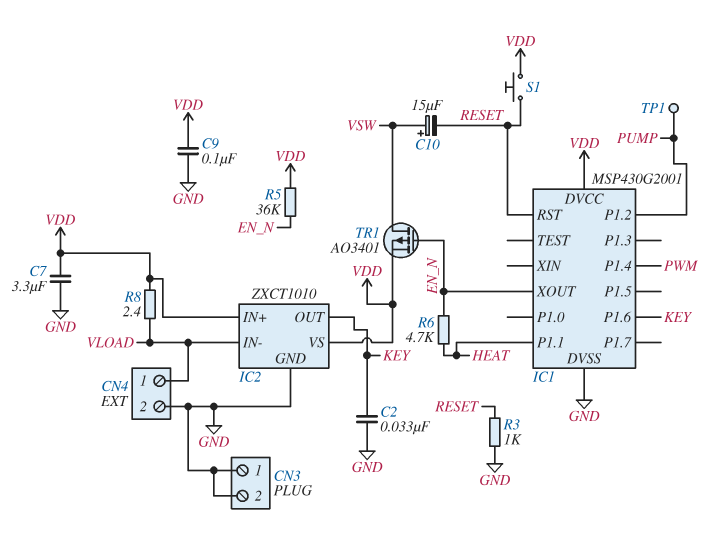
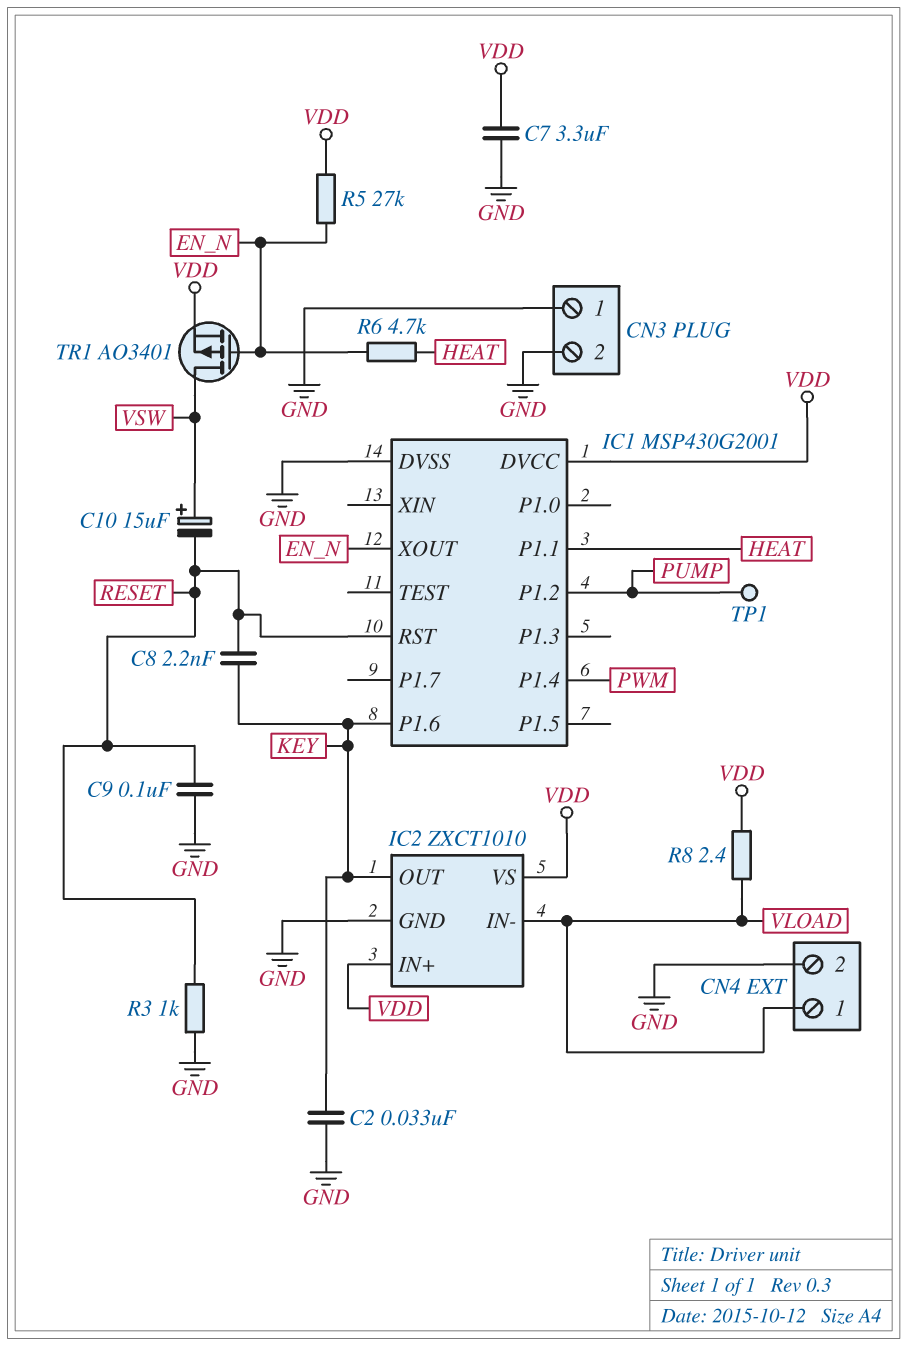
C8: none -> 2.2nF (KEY, RESET)
C9: 100nF (GND, VDD) -> 100nF (GND, RESET)
R5: 36k (EN_N, VDD) -> 27k (EN_N, VDD)
S1: button (RESET, VDD) -> none

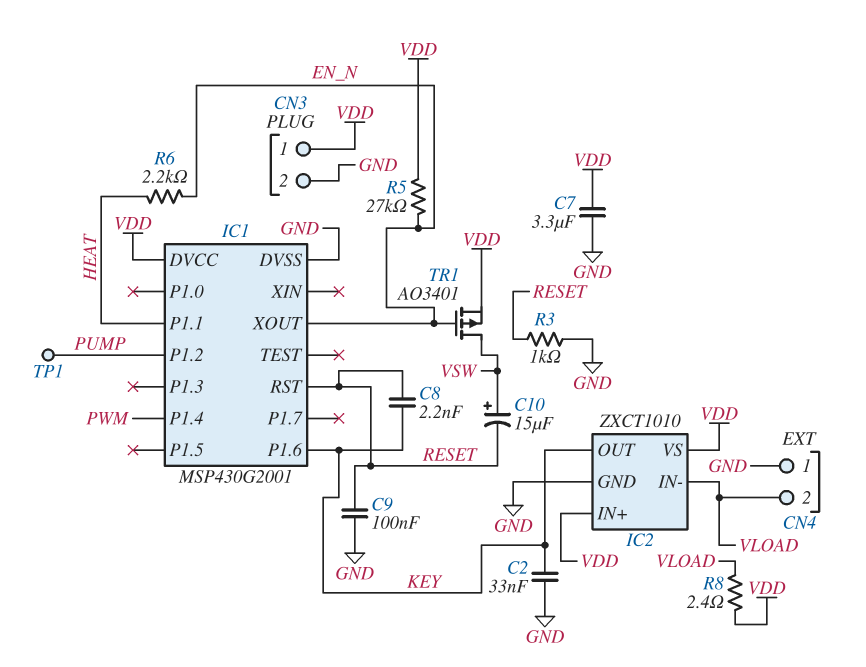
CN3 pin 1: GND -> VDD
CN4 pin 1: VLOAD -> GND
CN4 pin 2: GND -> VLOAD
R6: 4.7k (EN_N, HEAT) -> 2.2k (EN_N, HEAT)

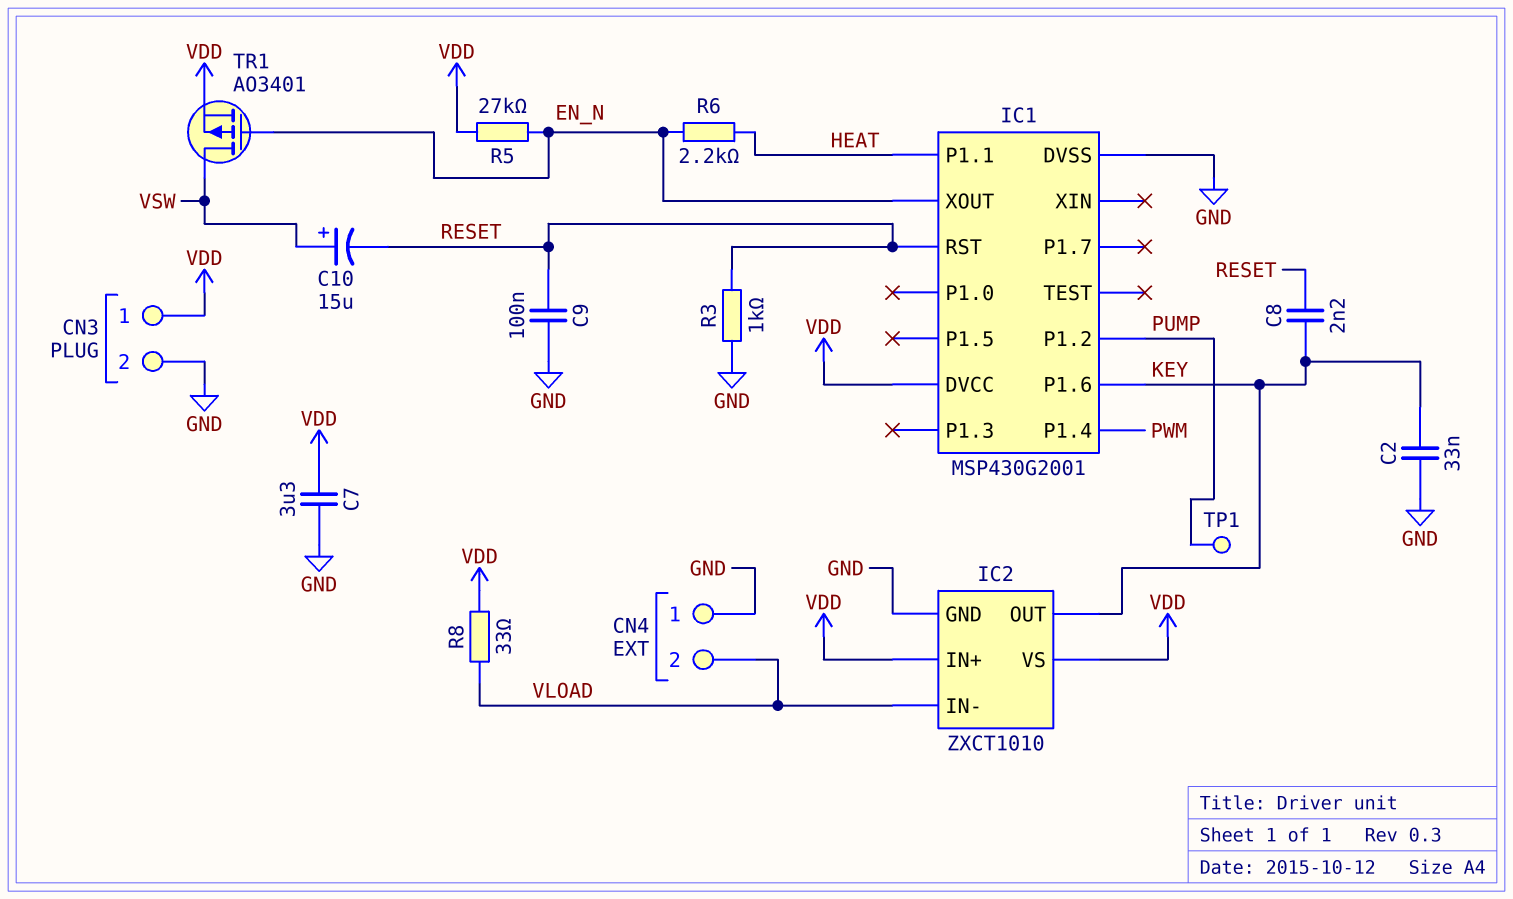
R8: 2.4 (VDD, VLOAD) -> 33 (VDD, VLOAD)

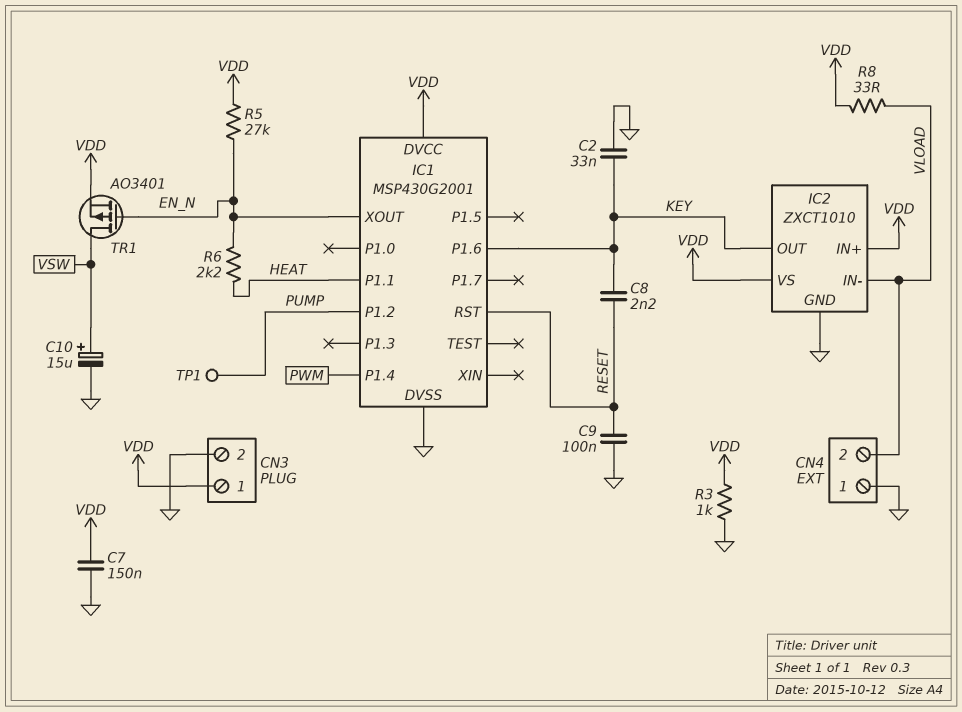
C7: 3.3uF (GND, VDD) -> 150nF (GND, VDD)
C10: 15uF (plus VSW, minus RESET) -> 15uF (plus VSW, minus GND)
R3: 1k (GND, RESET) -> 1k (GND, VDD)

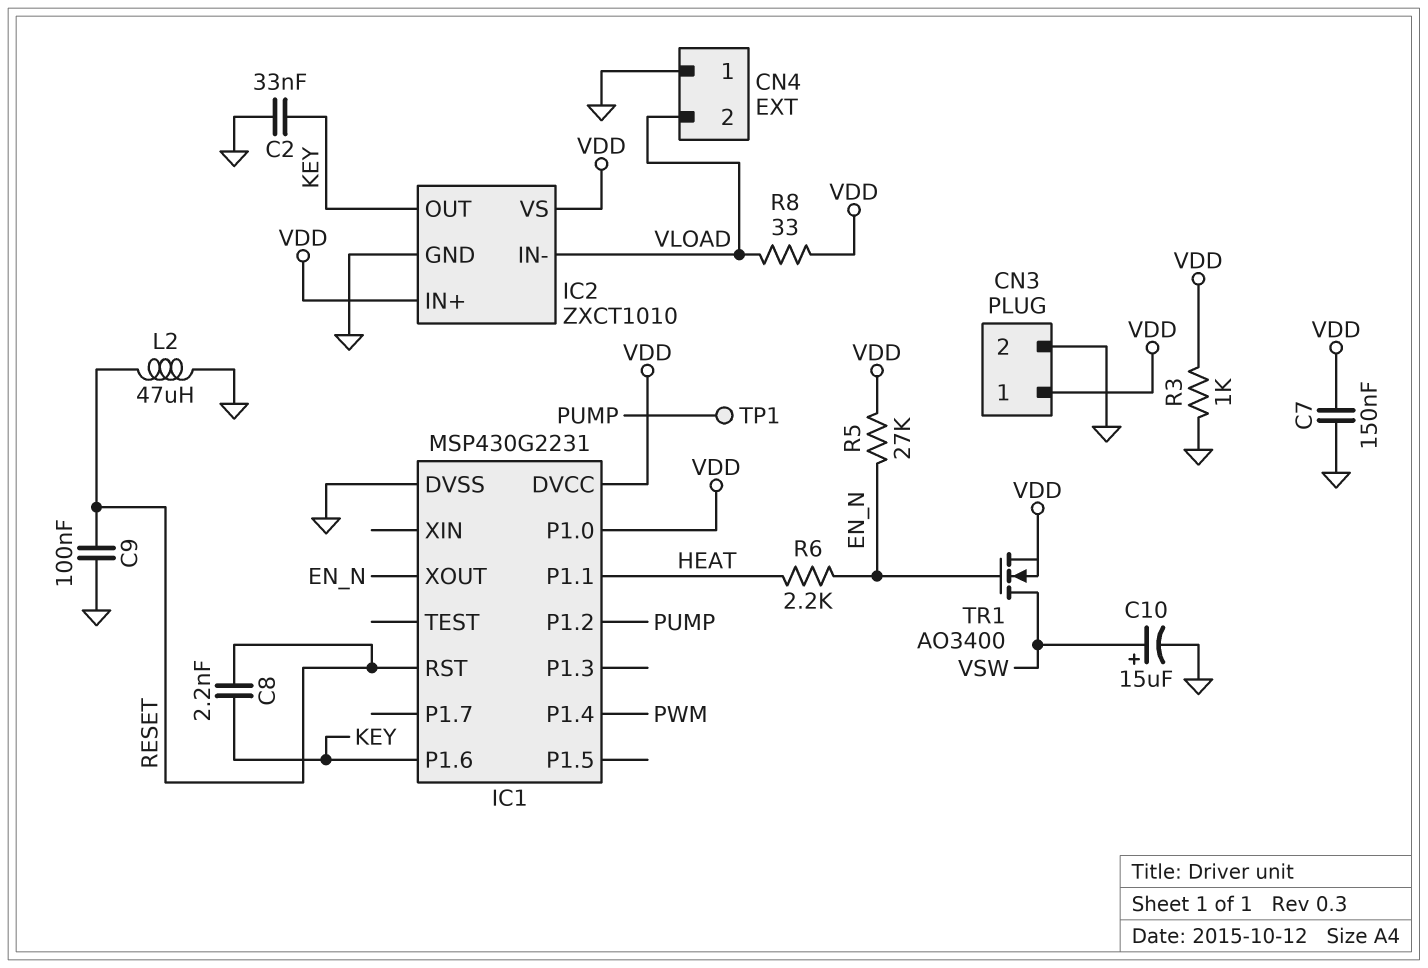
IC1: MSP430G2001 -> MSP430G2231
IC1 pin P1.0: none -> VDD
L2: none -> 47uH (GND, RESET)
TR1: PMOS AO3401 (G EN_N, D VSW, S VDD) -> NMOS AO3400 (G EN_N, D VSW, S VDD)

